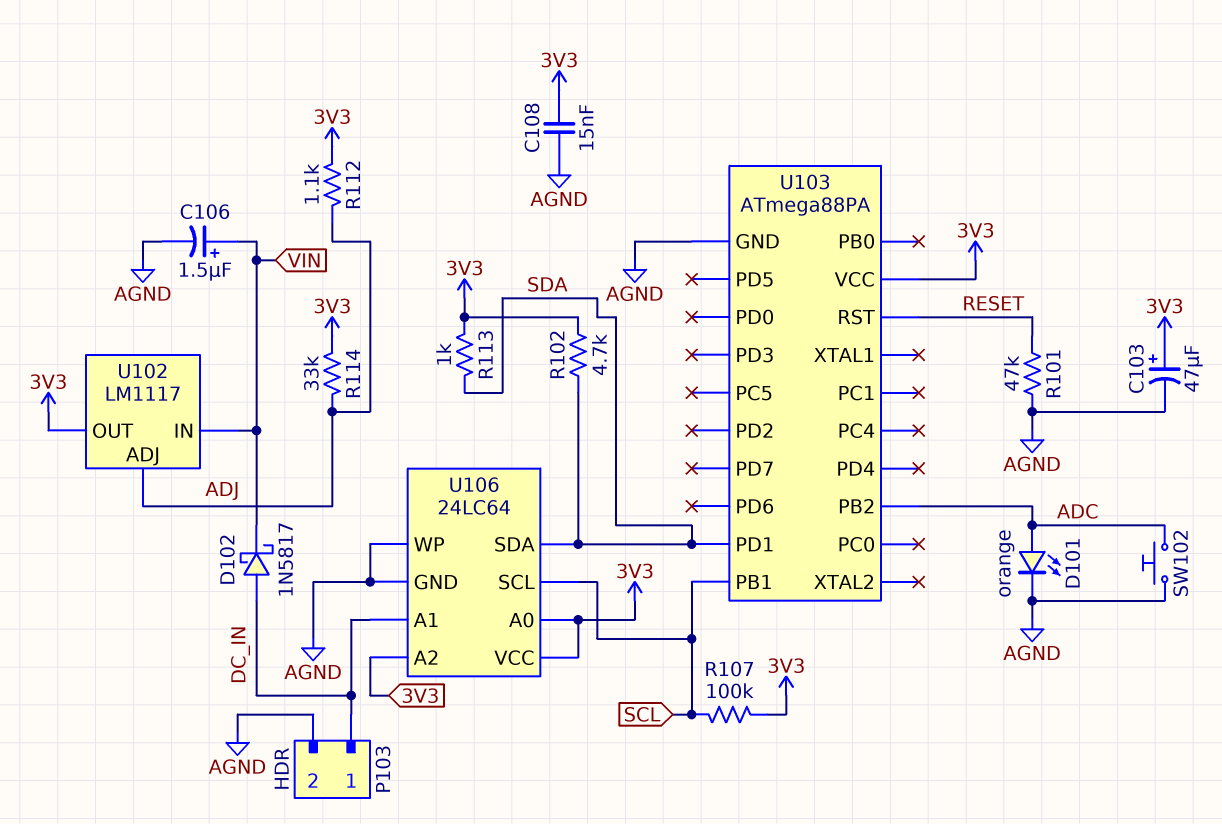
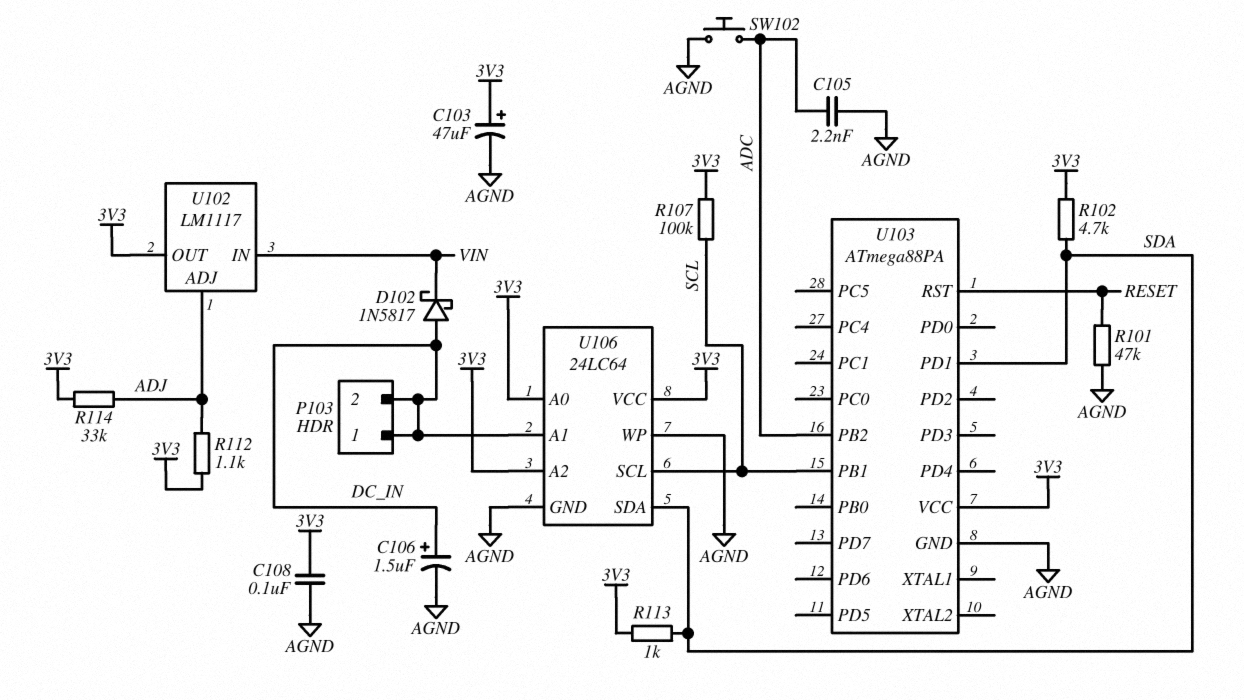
C105: none -> 2.2nF (ADC, AGND)
C106: 1.5uF (plus VIN, minus AGND) -> 1.5uF (plus DC_IN, minus AGND)
C108: 15nF (3V3, AGND) -> 100nF (3V3, AGND)
D101: LED orange (A ADC, K AGND) -> none
P103 pin 2: AGND -> DC_IN

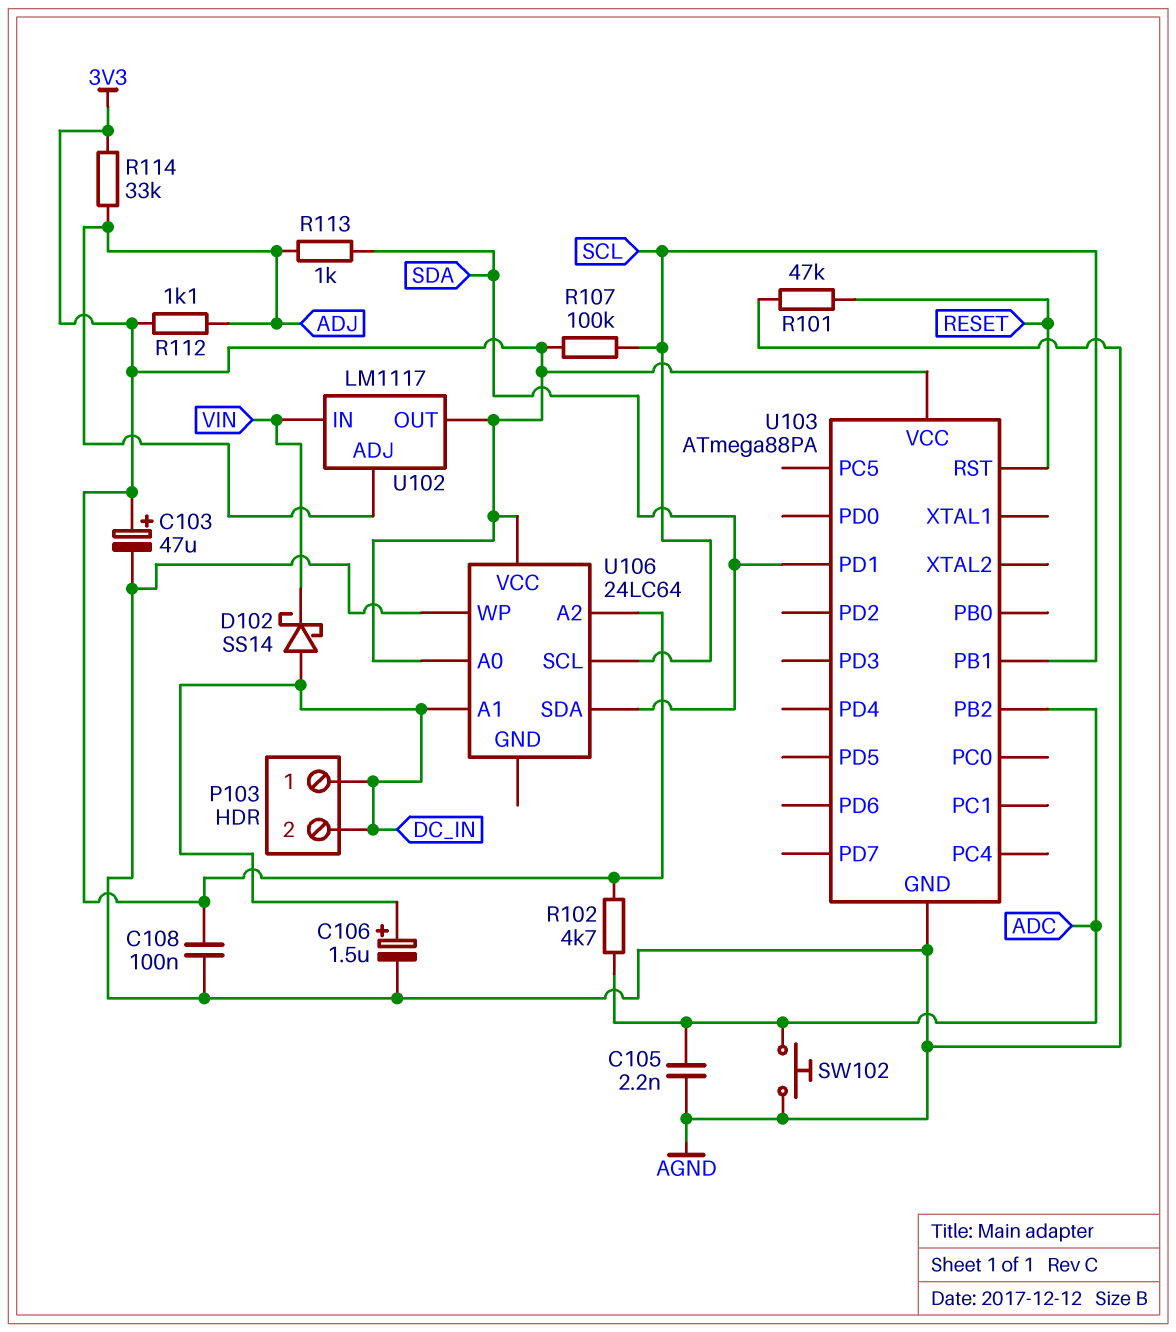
D102: schottky 1N5817 (A DC_IN, K VIN) -> schottky SS14 (A DC_IN, K VIN)
R102: 4.7k (3V3, SDA) -> 4.7k (3V3, ADC)
R113: 1k (3V3, SDA) -> 1k (ADJ, SDA)
U106 pin GND: AGND -> none

